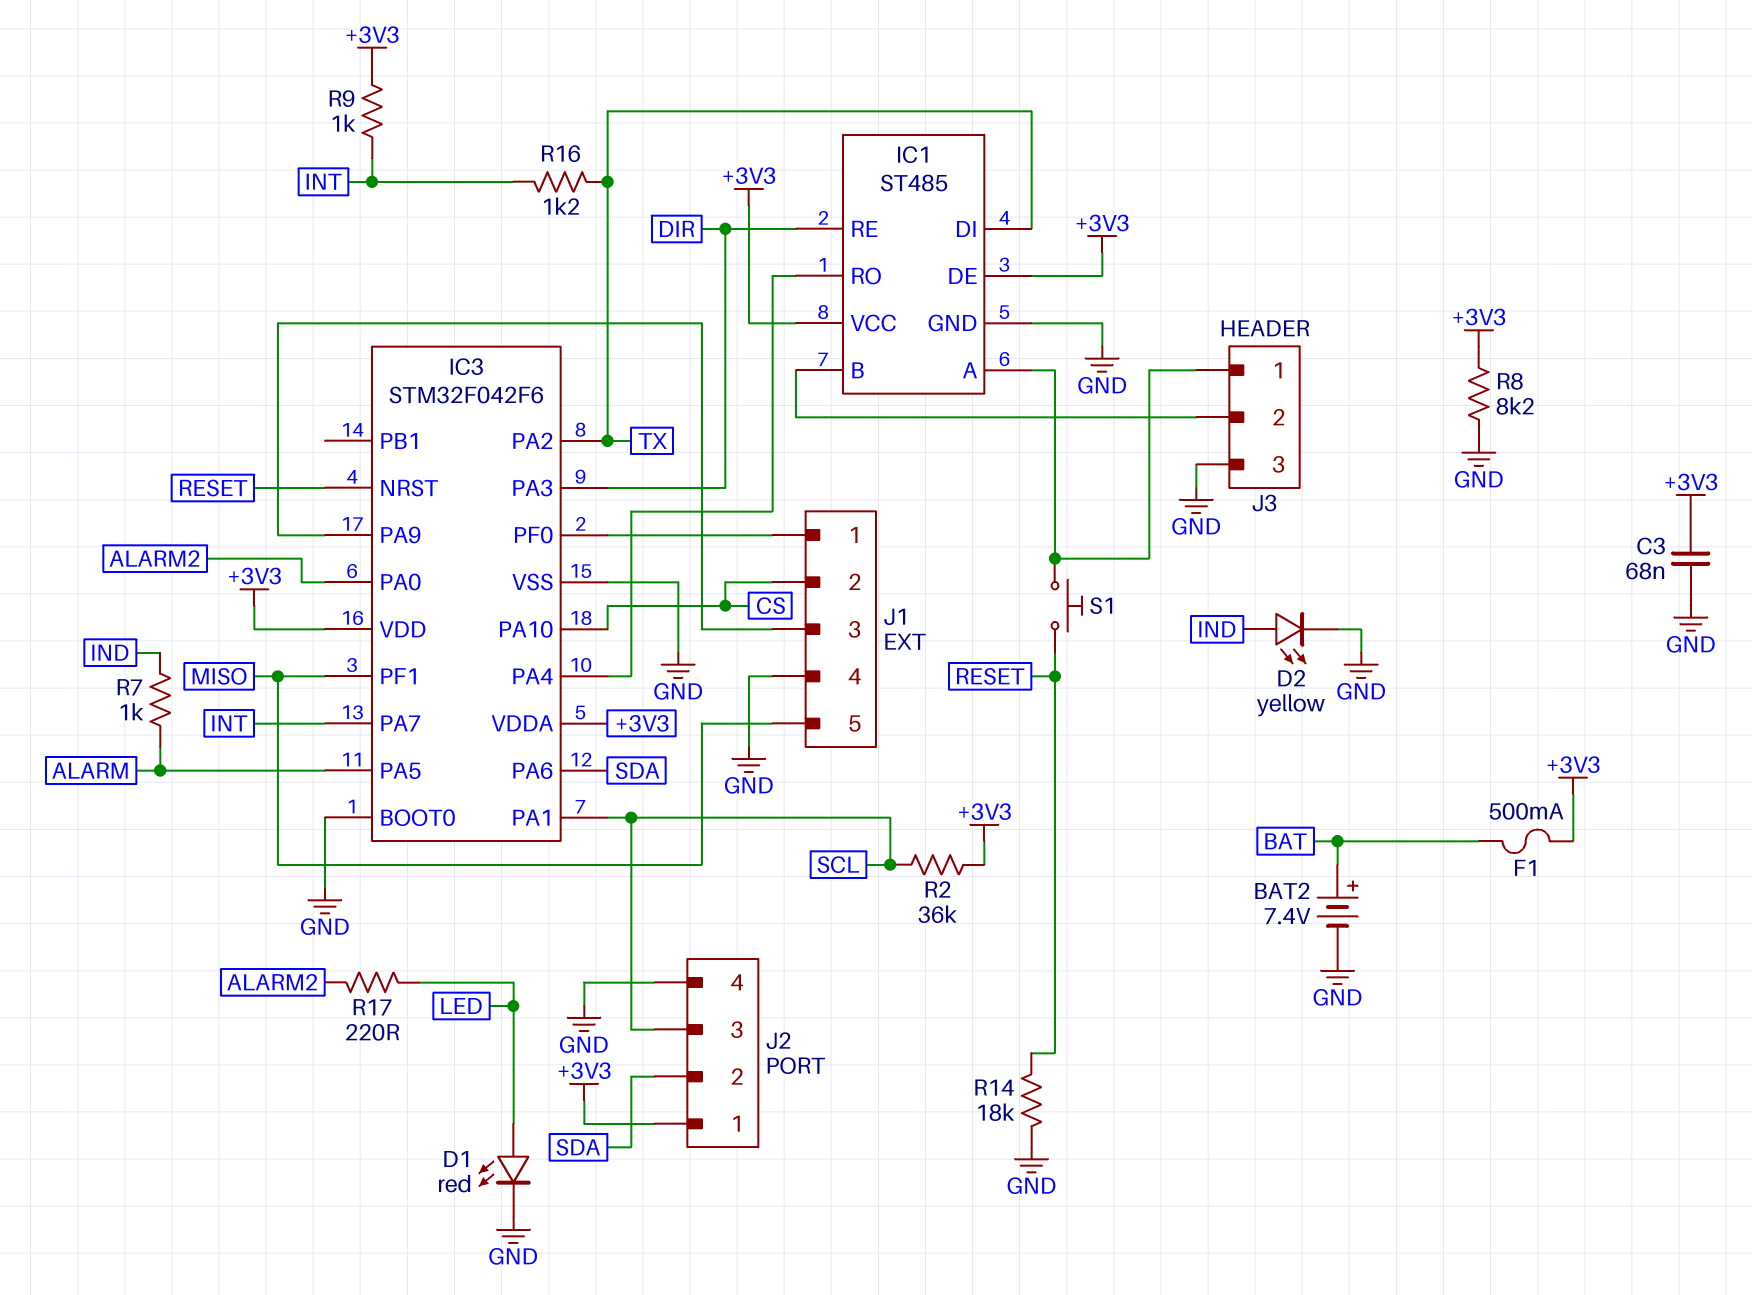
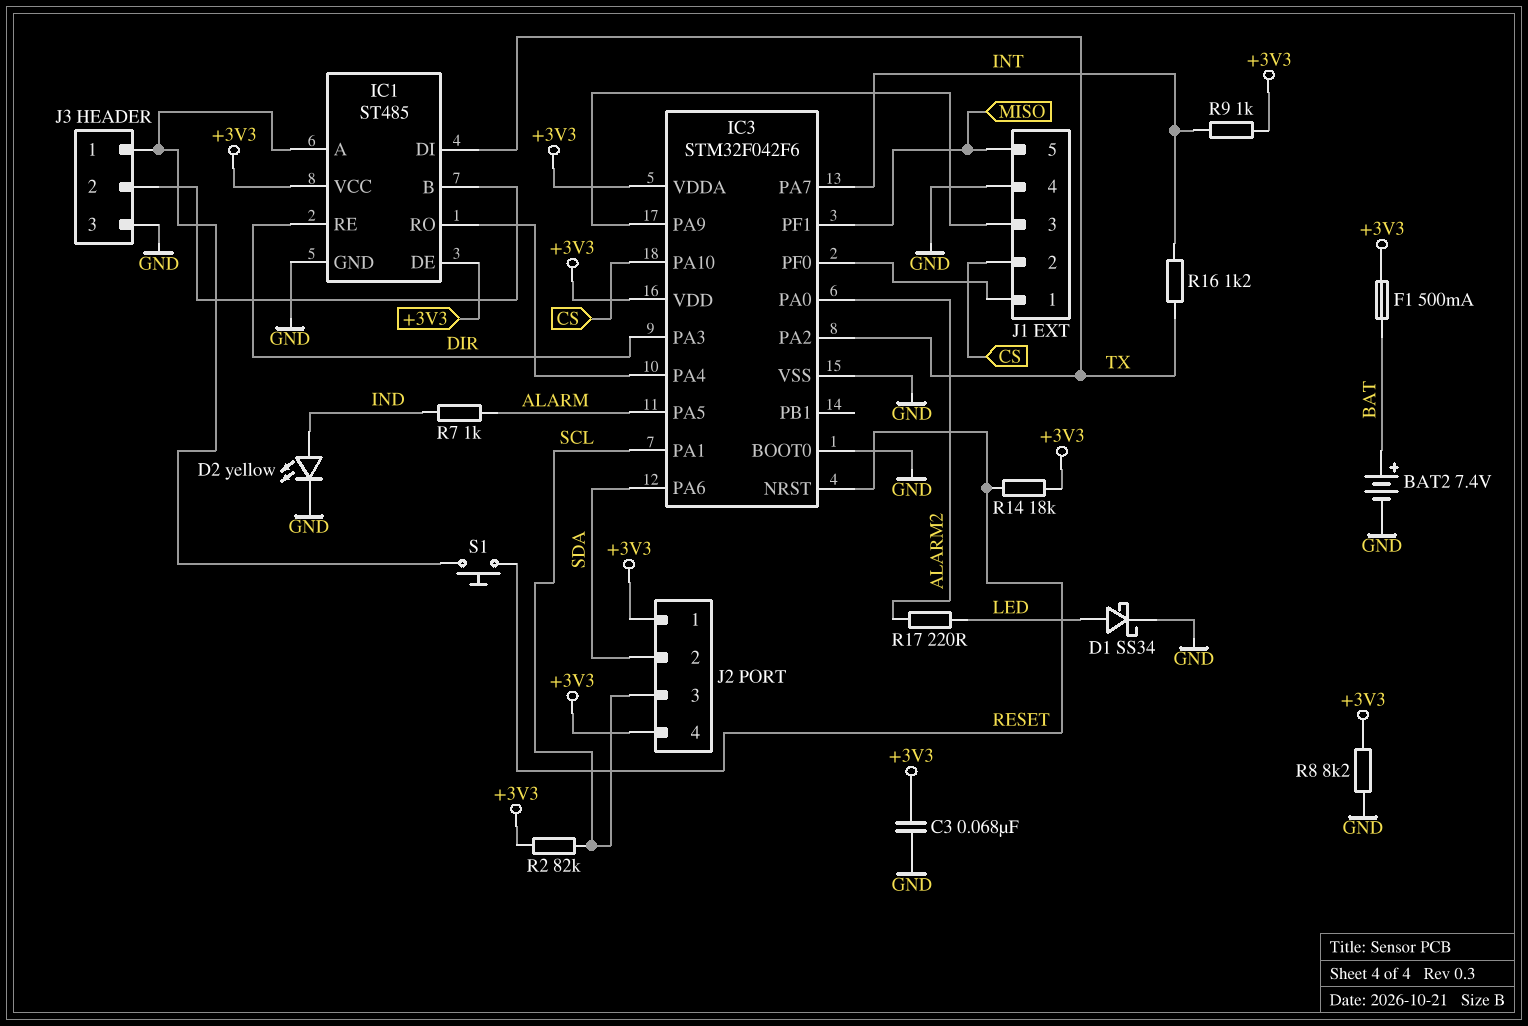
D1: LED red (A LED, K GND) -> schottky SS34 (A LED, K GND)
J2 pin 4: GND -> +3V3
R2: 36k (+3V3, SCL) -> 82k (+3V3, SCL)
R14: 18k (GND, RESET) -> 18k (+3V3, RESET)

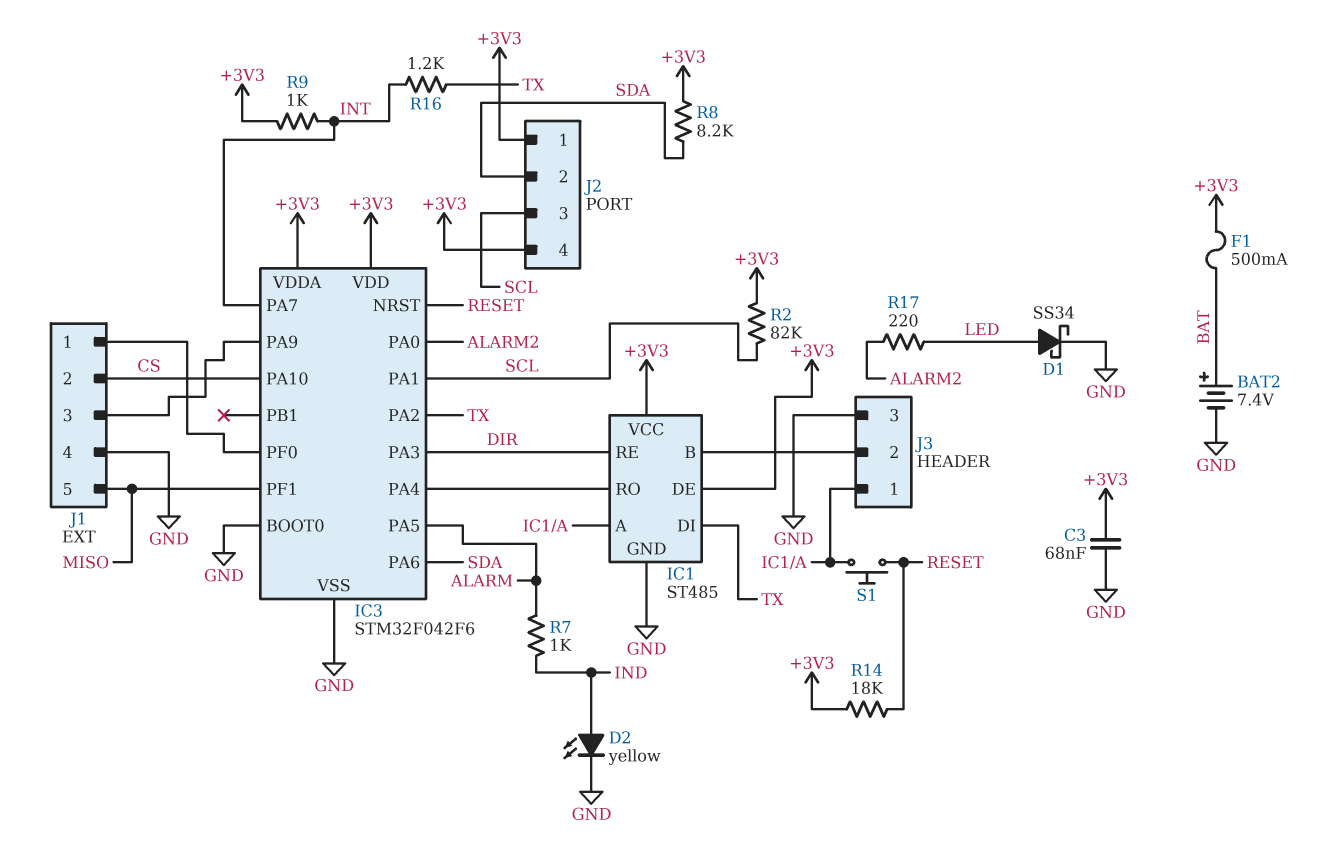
R8: 8.2k (+3V3, GND) -> 8.2k (+3V3, SDA)

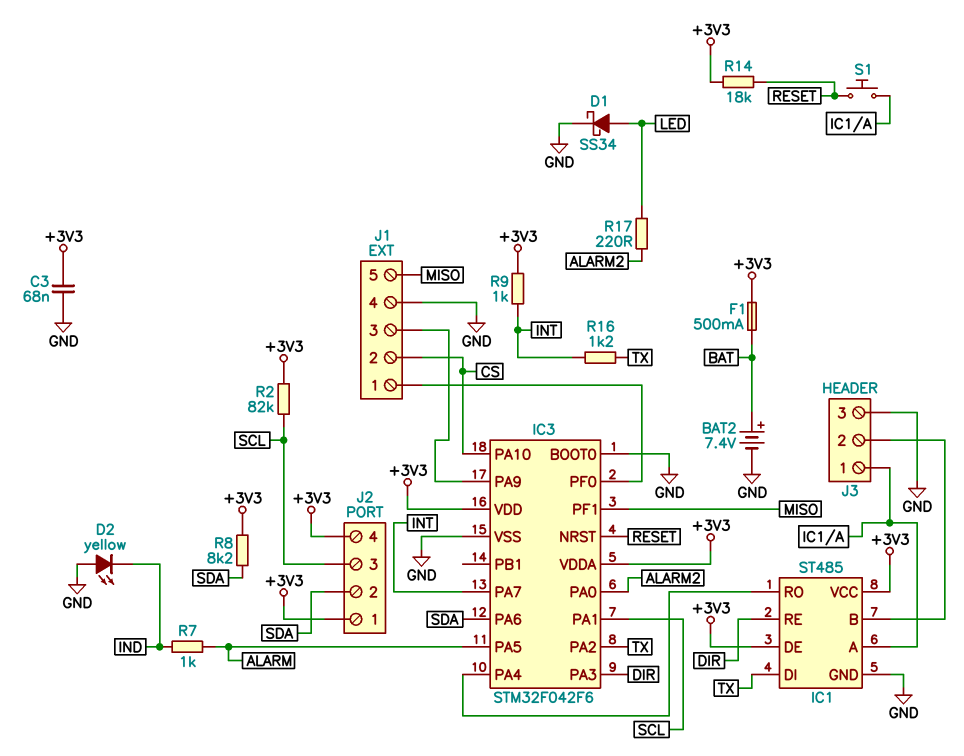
D2: LED yellow (A IND, K GND) -> LED yellow (A GND, K IND)

